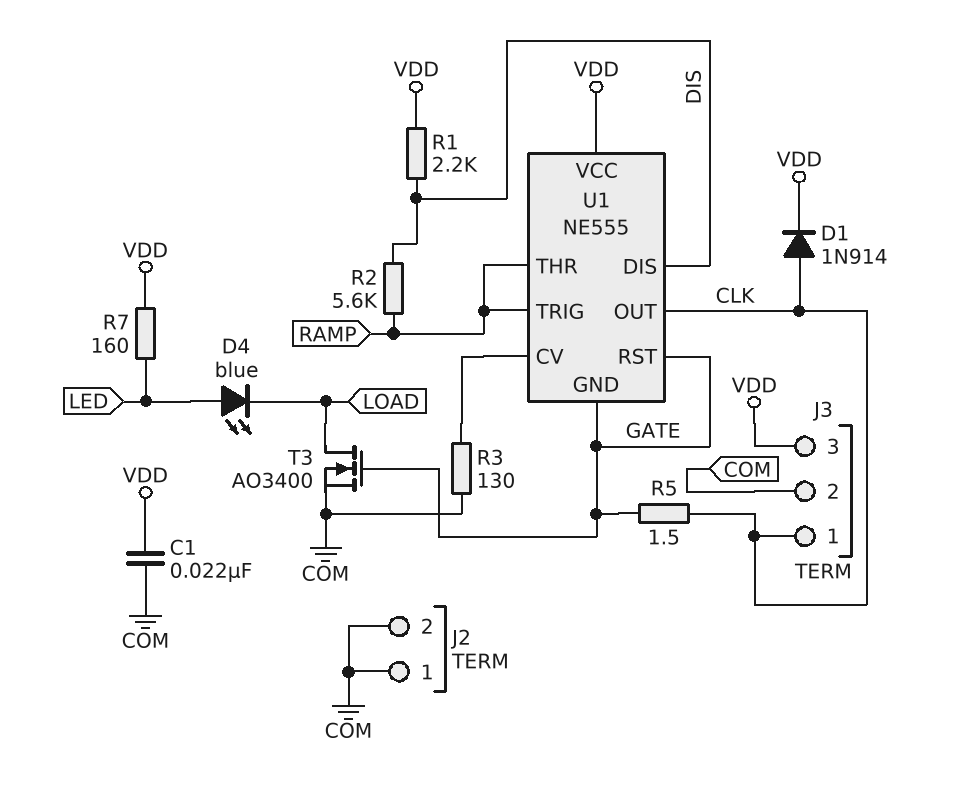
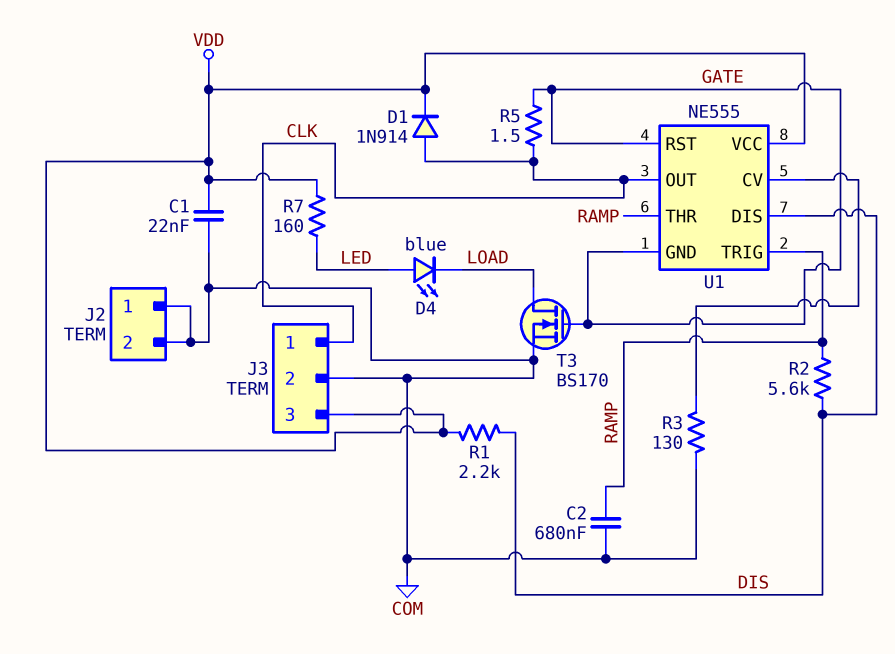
C2: none -> 680nF (COM, RAMP)
T3: NMOS AO3400 (G GATE, D LOAD, S COM) -> NMOS BS170 (G GATE, D LOAD, S COM)

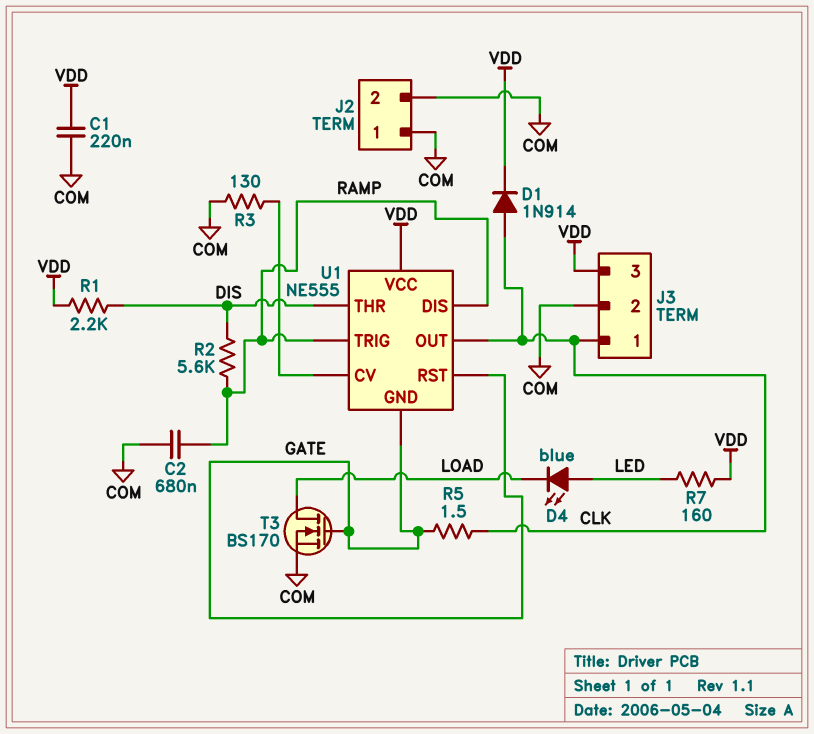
C1: 22nF (COM, VDD) -> 220nF (COM, VDD)
U1 pin DIS: DIS -> RAMP
U1 pin THR: RAMP -> DIS

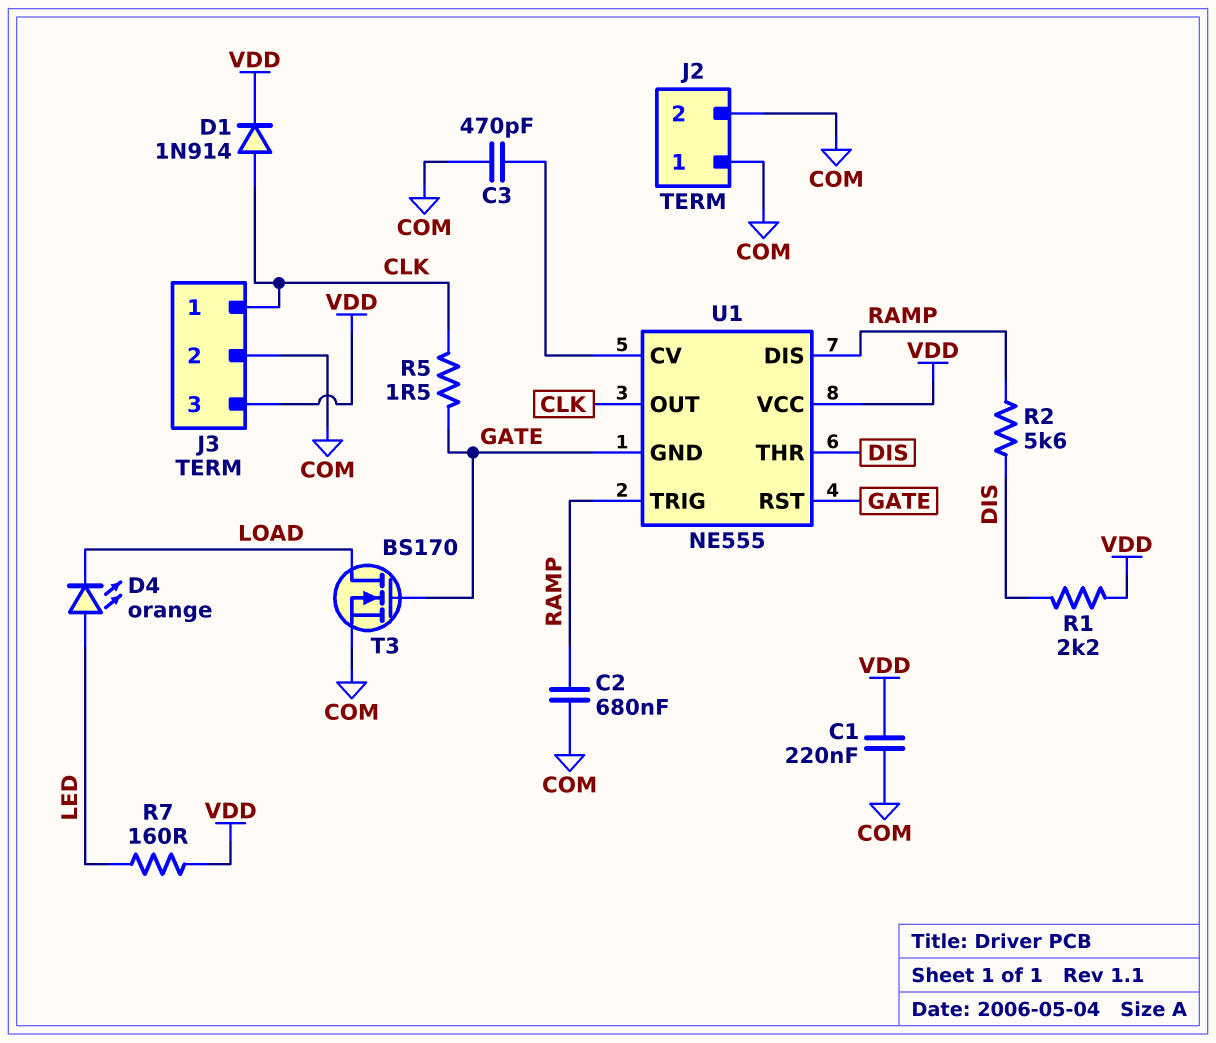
C3: none -> 470pF (COM, U1/CV)
D4: LED blue (A LED, K LOAD) -> LED orange (A LED, K LOAD)
R3: 130 (COM, U1/CV) -> none

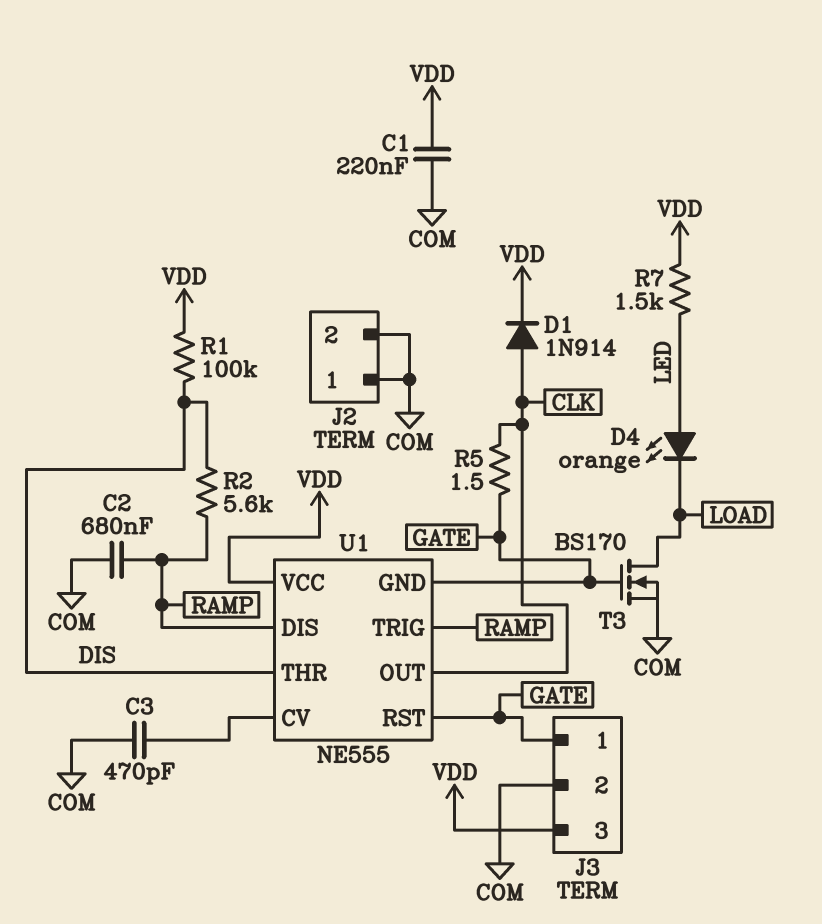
J3 pin 1: CLK -> GATE
R1: 2.2k (DIS, VDD) -> 100k (DIS, VDD)
R7: 160 (LED, VDD) -> 1.5k (LED, VDD)

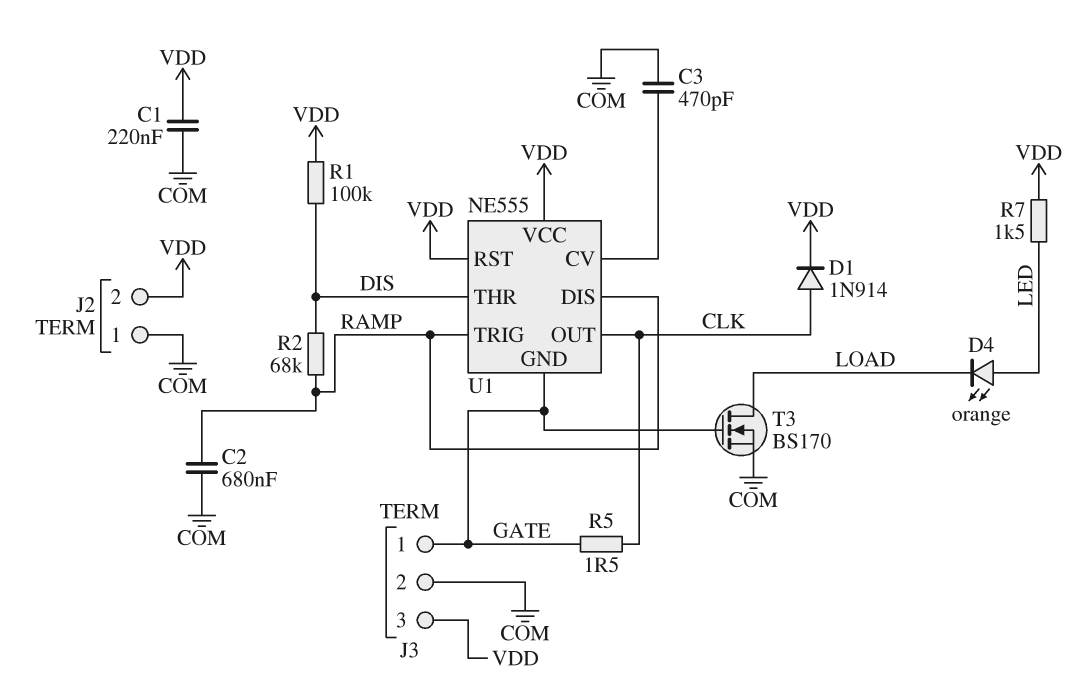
J2 pin 2: COM -> VDD
R2: 5.6k (DIS, RAMP) -> 68k (DIS, RAMP)
U1 pin RST: GATE -> VDD

